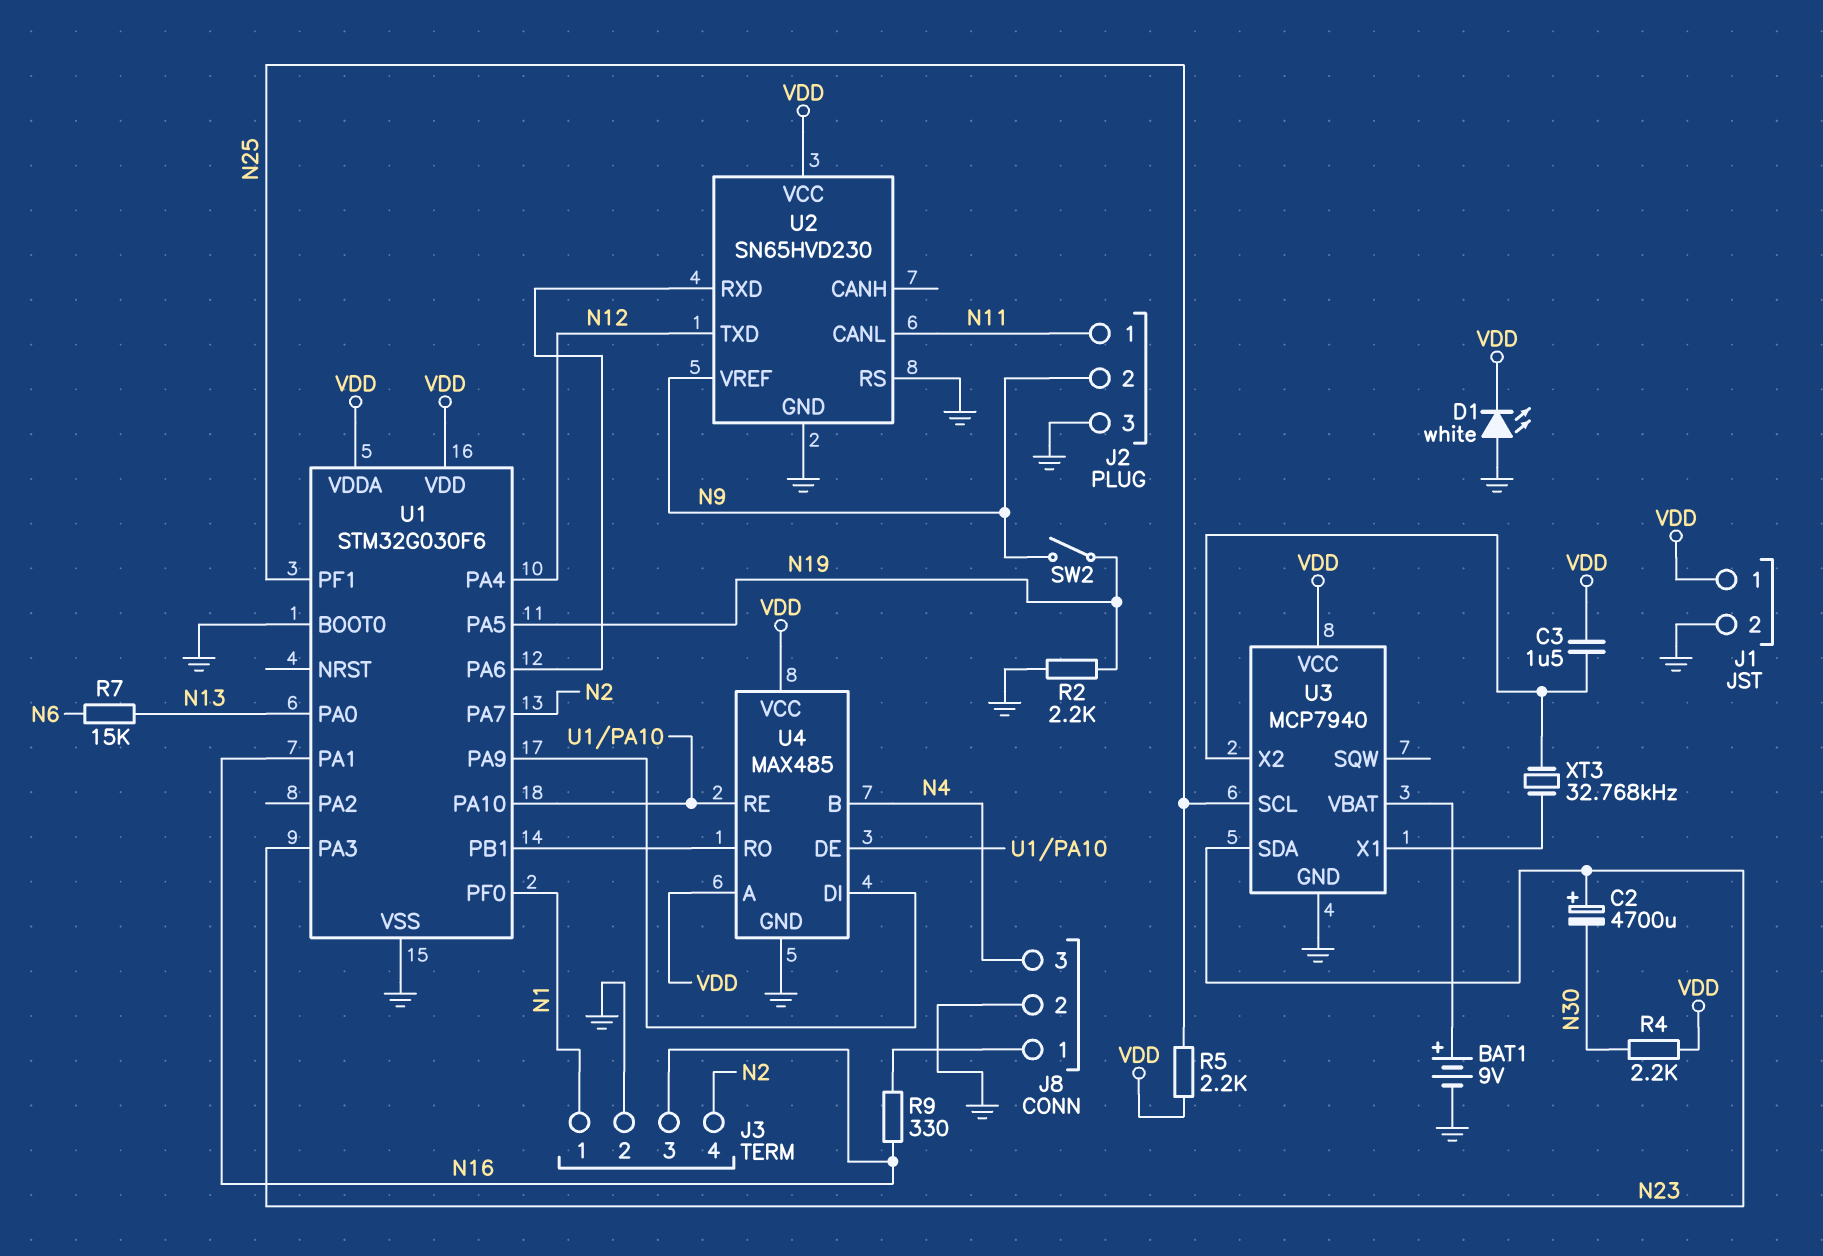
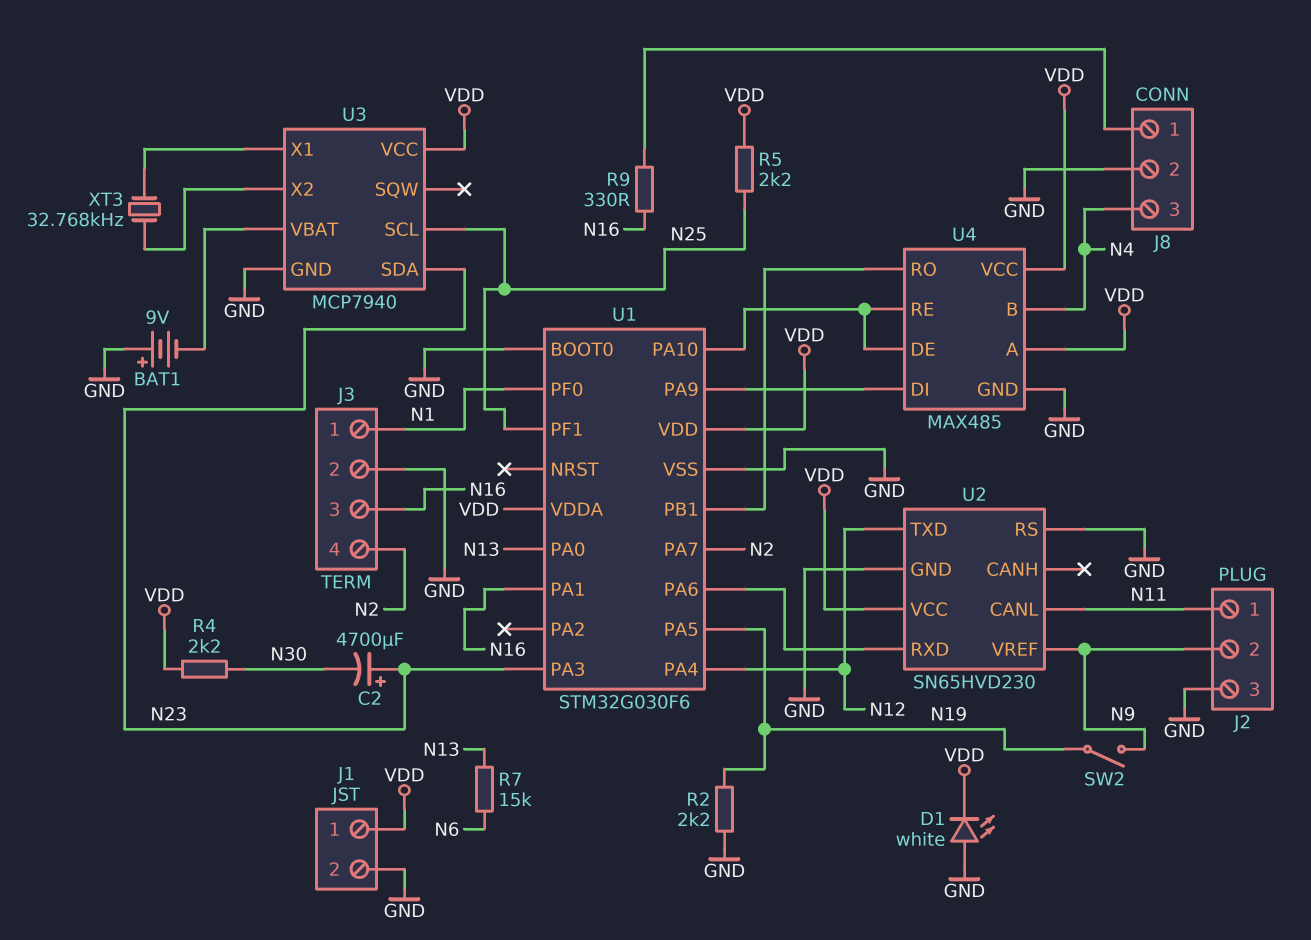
BAT1: 9V (plus U3/VBAT, minus GND) -> 9V (plus GND, minus U3/VBAT)
C3: 1.5uF (U3/X2, VDD) -> none

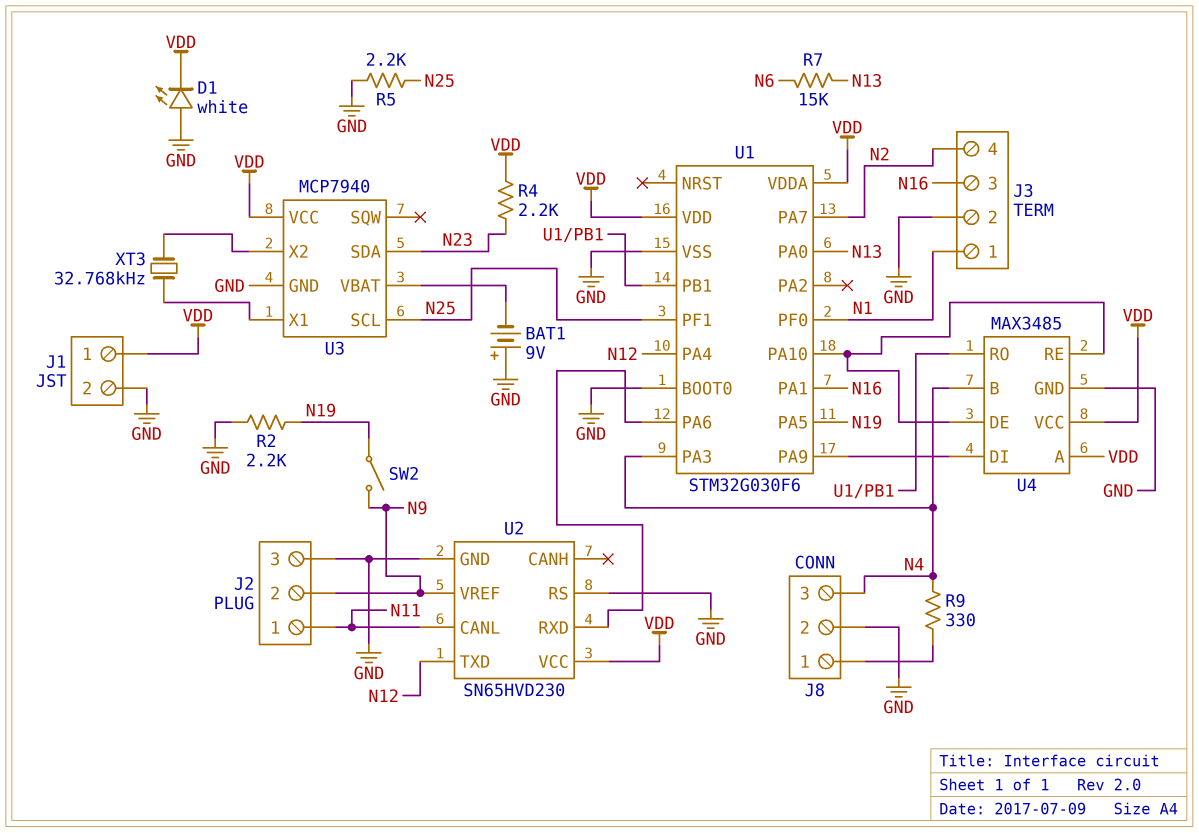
C2: 4700uF (plus N23, minus N30) -> none
R4: 2.2k (N30, VDD) -> 2.2k (N23, VDD)
R5: 2.2k (N25, VDD) -> 2.2k (GND, N25)
R9: 330 (J8/1, N16) -> 330 (J8/1, N4)
U1 pin PA3: N23 -> N4
U4: MAX485 -> MAX3485

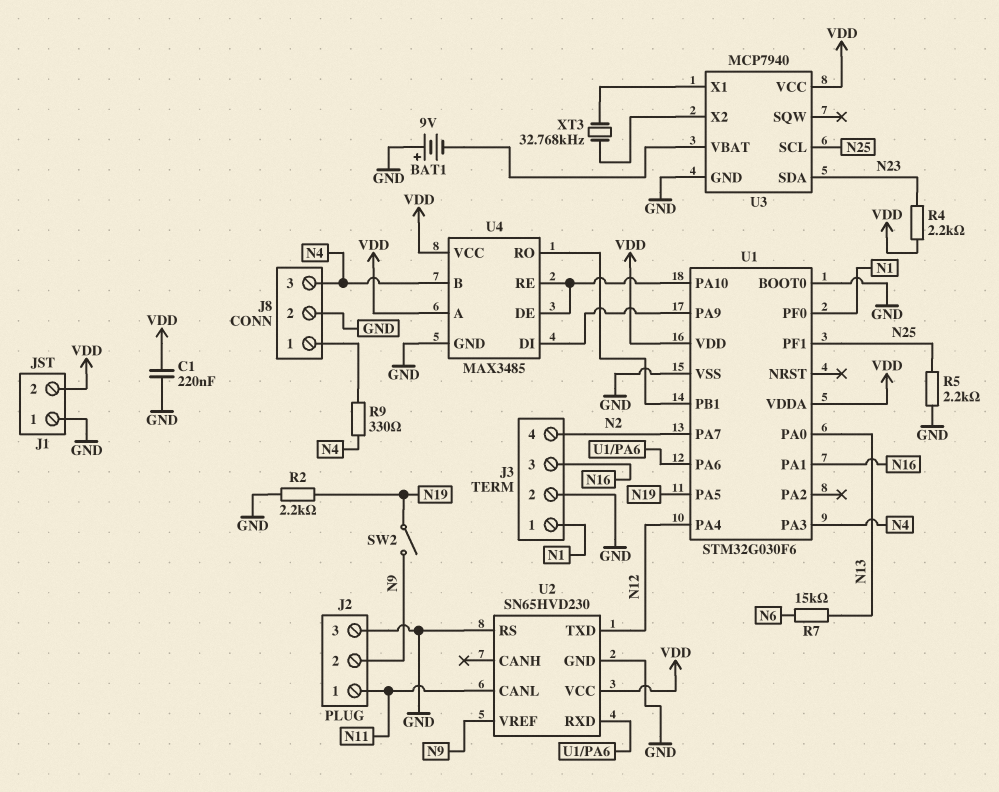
C1: none -> 220nF (GND, VDD)
D1: LED white (A GND, K VDD) -> none
J1 pin 1: VDD -> GND
J1 pin 2: GND -> VDD

